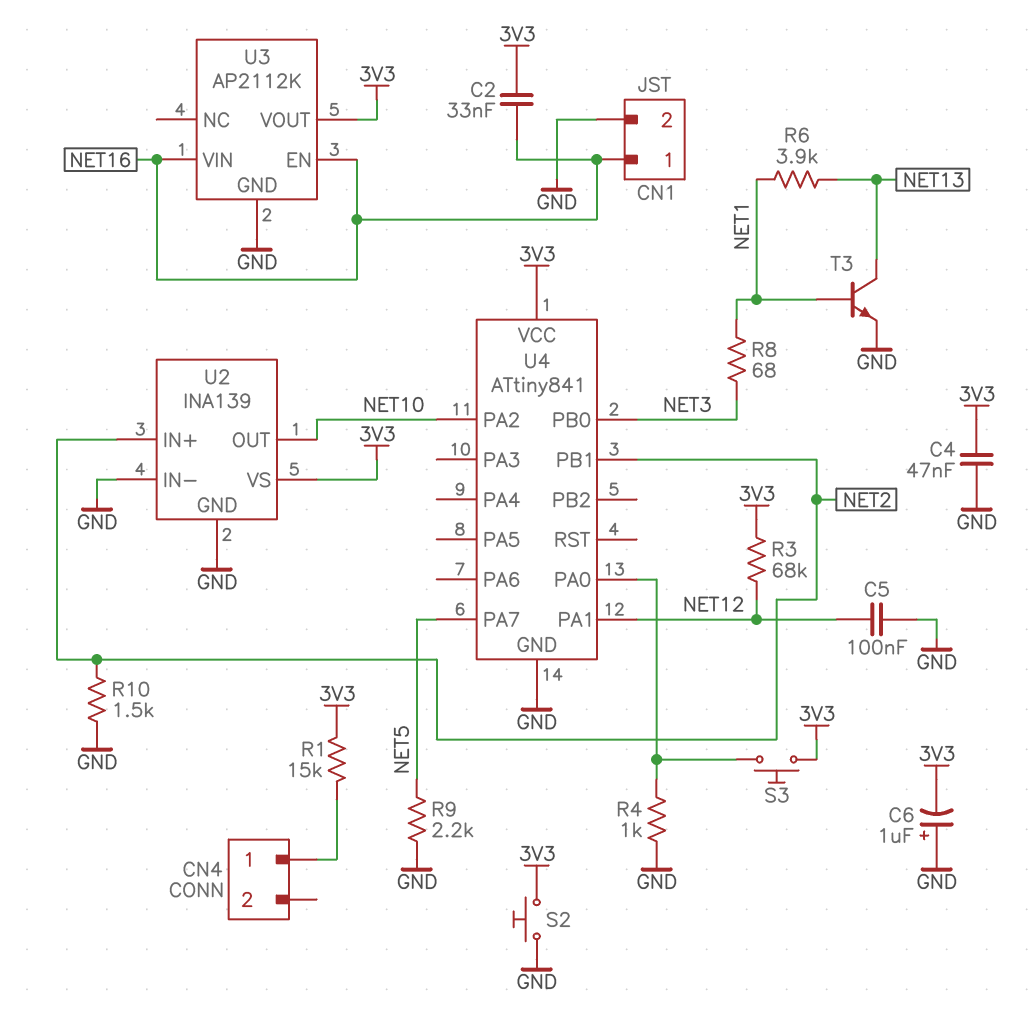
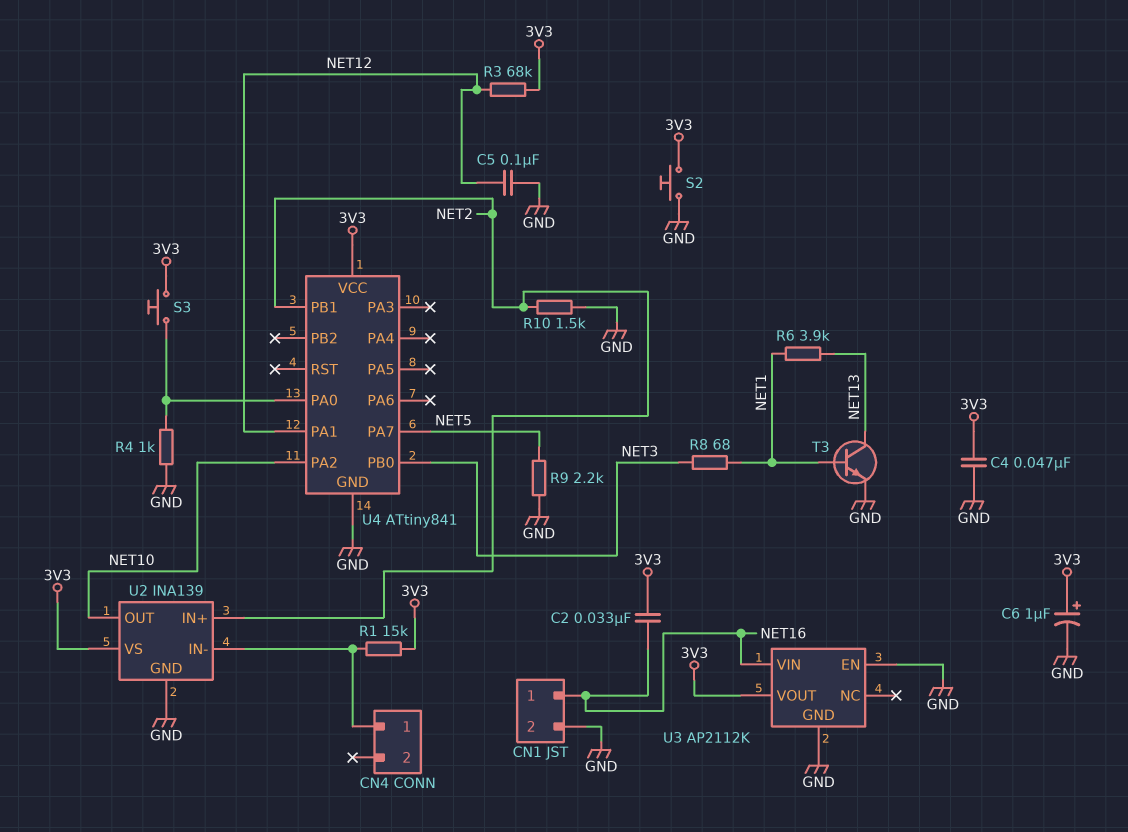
C6: 1uF (plus GND, minus 3V3) -> 1uF (plus 3V3, minus GND)
U2 pin IN-: GND -> CN4/1
U3 pin EN: NET16 -> GND

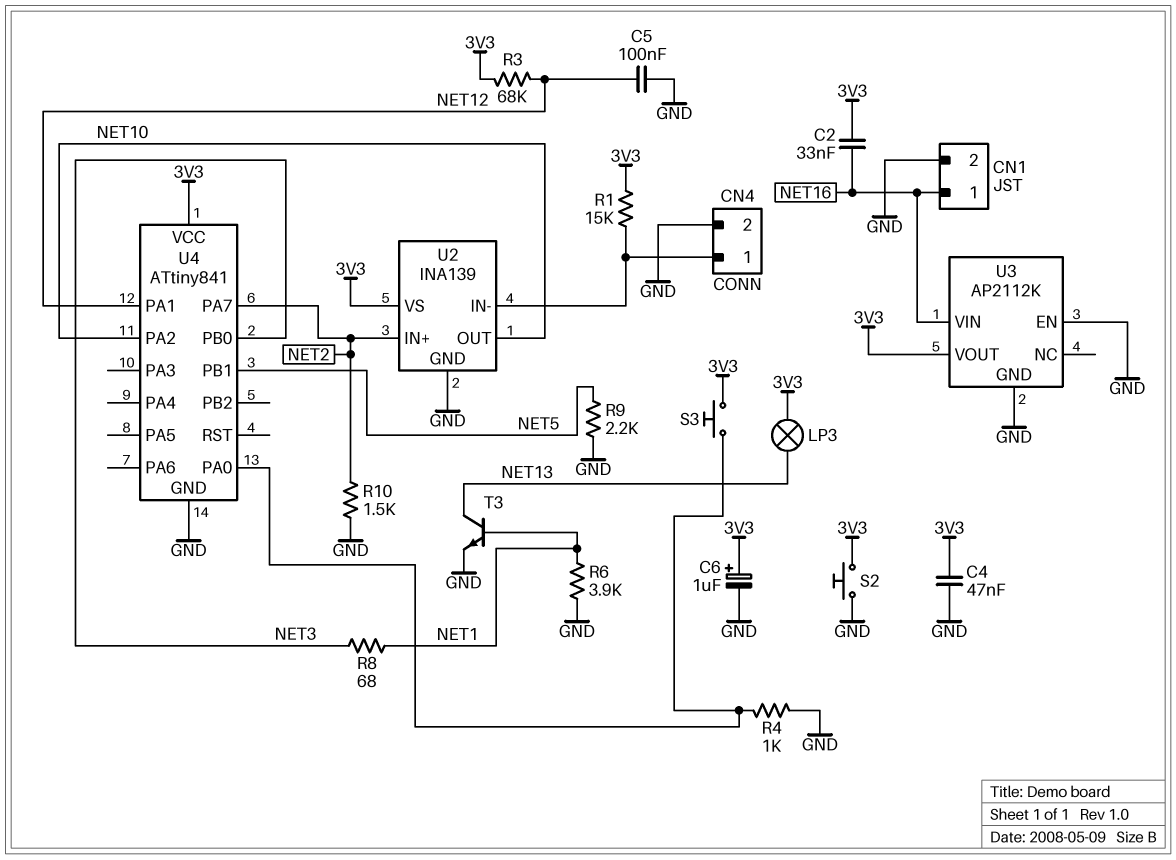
CN4 pin 2: none -> GND
LP3: none -> lamp (3V3, NET13)
R6: 3.9k (NET1, NET13) -> 3.9k (GND, NET1)
U4 pin PA7: NET5 -> NET2
U4 pin PB1: NET2 -> NET5

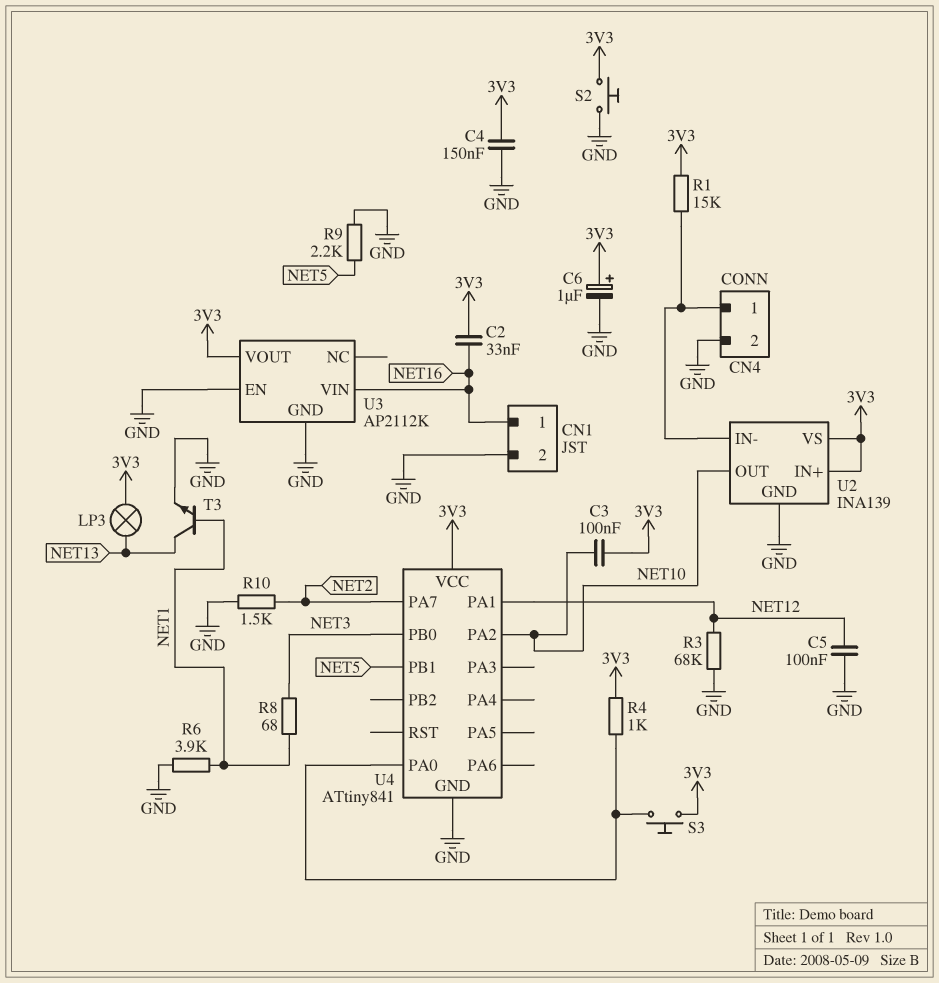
C3: none -> 100nF (3V3, NET10)
C4: 47nF (3V3, GND) -> 150nF (3V3, GND)
R3: 68k (3V3, NET12) -> 68k (GND, NET12)
R4: 1k (GND, U4/PA0) -> 1k (3V3, U4/PA0)
U2 pin IN+: NET2 -> 3V3

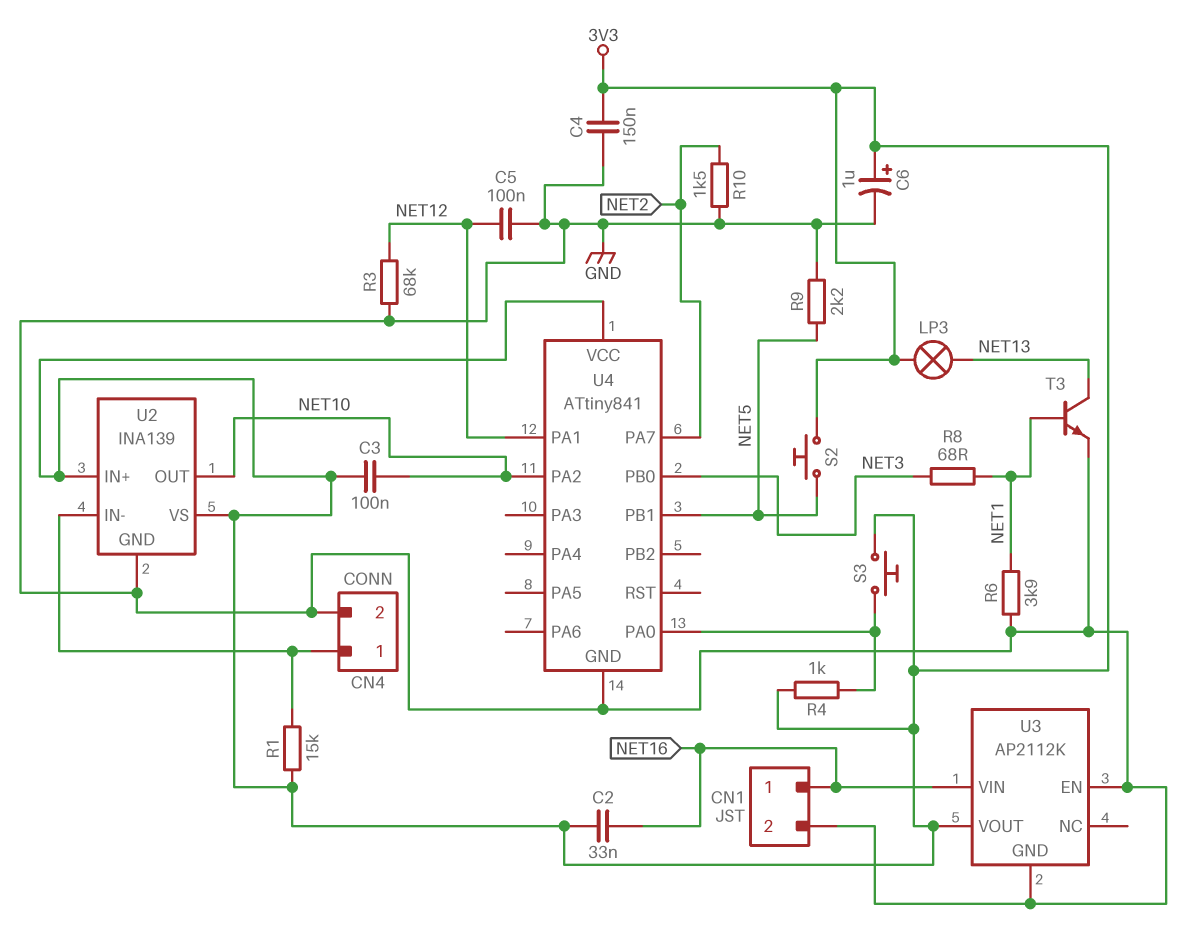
S2: button (3V3, GND) -> button (3V3, NET5)

